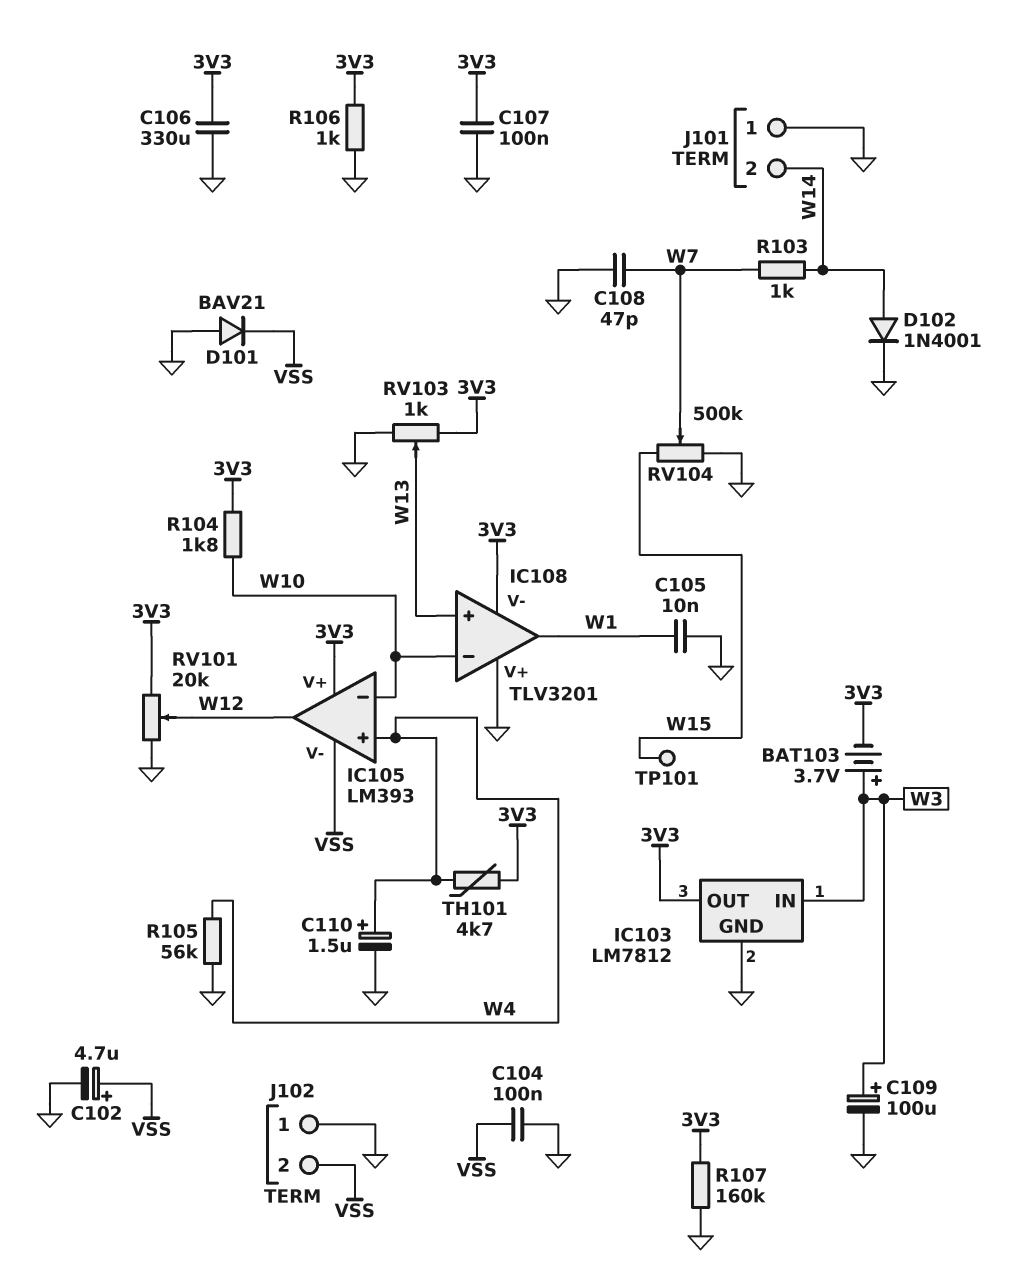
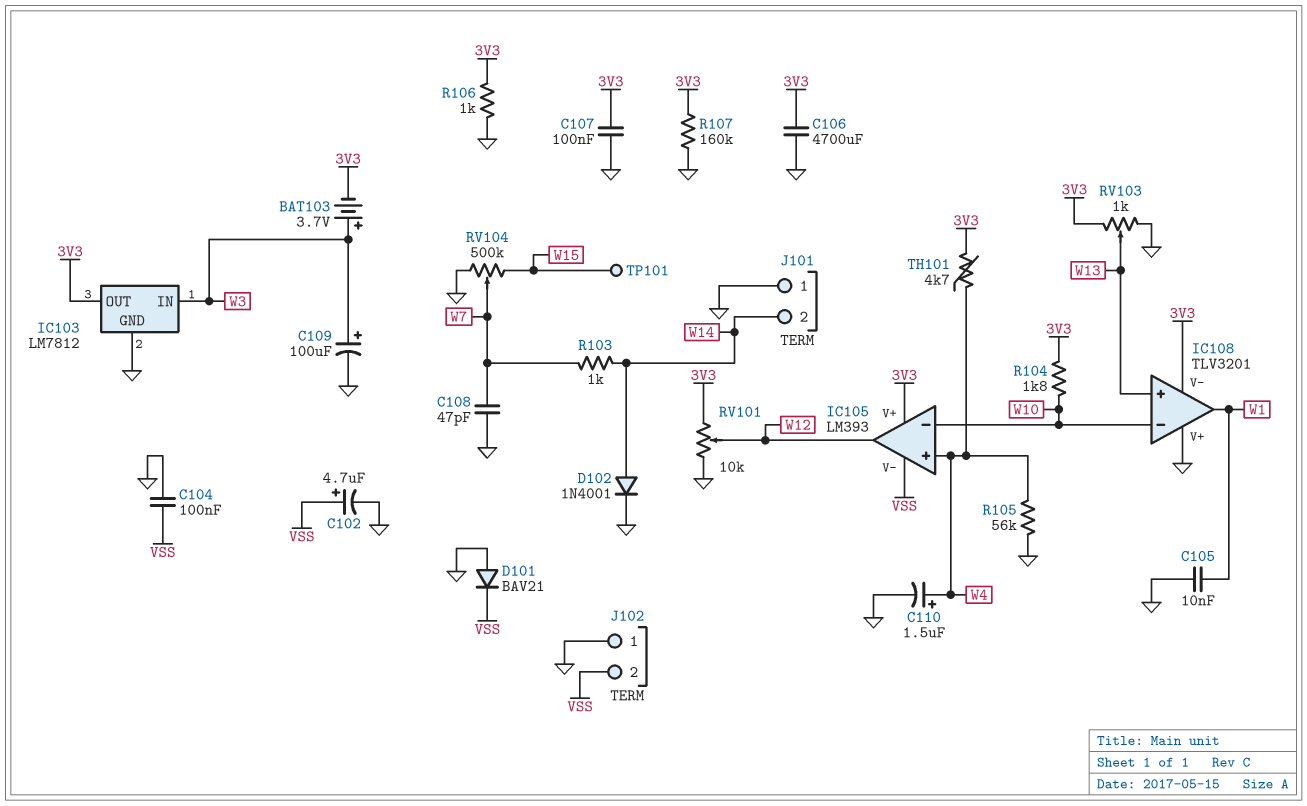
C106: 330uF (3V3, GND) -> 4700uF (3V3, GND)
RV101: 20k (3V3, GND, wiper W12) -> 10k (3V3, GND, wiper W12)

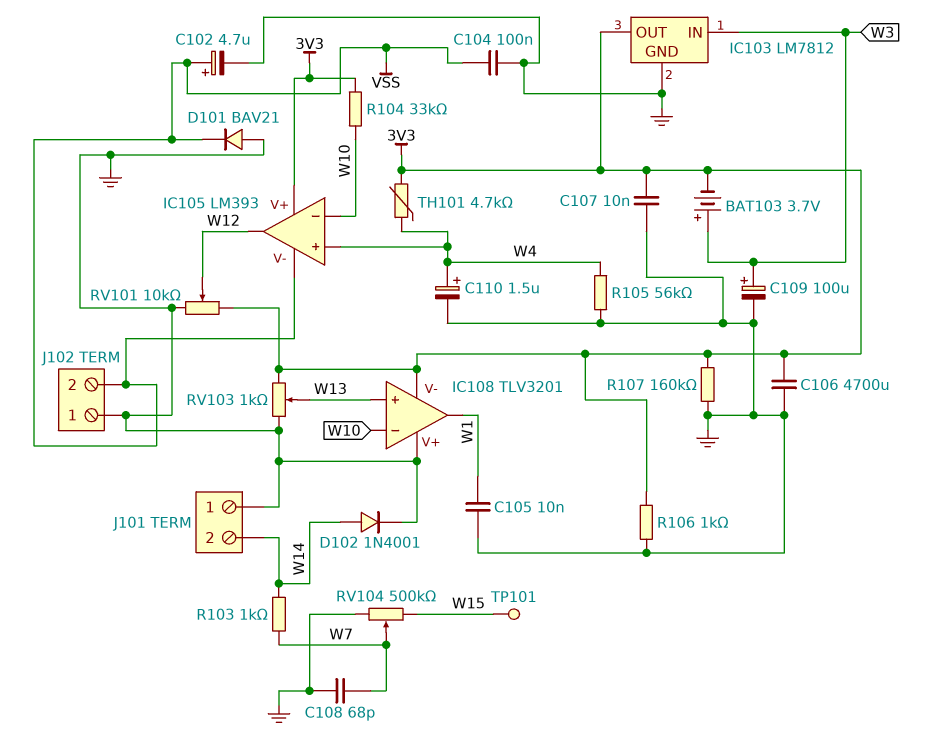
C107: 100nF (3V3, GND) -> 10nF (3V3, GND)
C108: 47pF (GND, W7) -> 68pF (GND, W7)
R104: 1.8k (3V3, W10) -> 33k (3V3, W10)

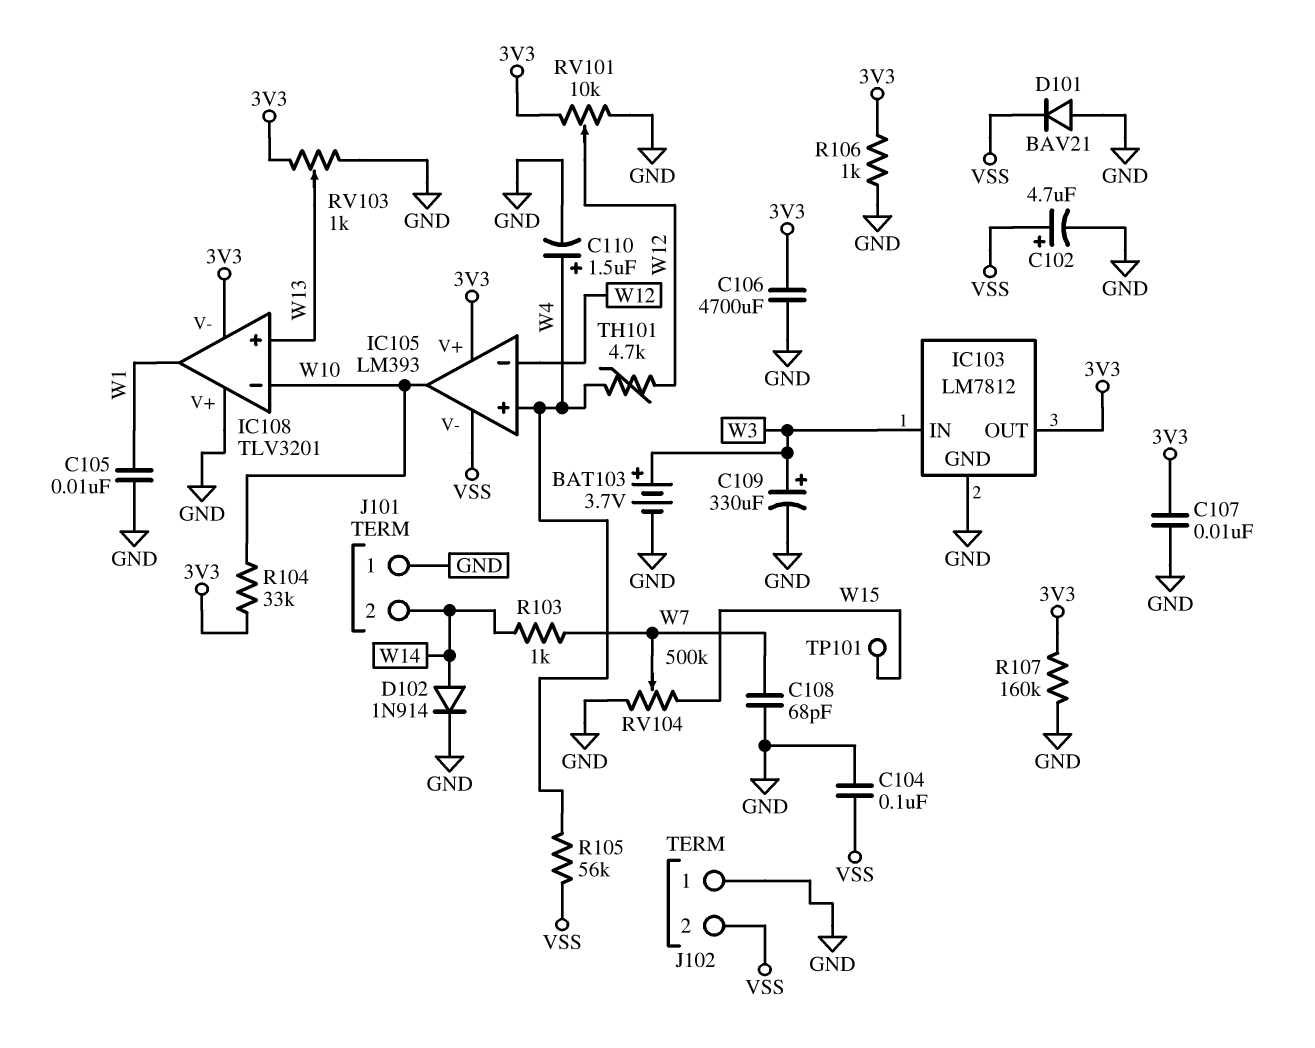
BAT103: 3.7V (plus W3, minus 3V3) -> 3.7V (plus W3, minus GND)
C109: 100uF (plus W3, minus GND) -> 330uF (plus W3, minus GND)
D102: diode 1N4001 (A W14, K GND) -> diode 1N914 (A W14, K GND)
IC105 pin in-: W10 -> W12
IC105 pin out: W12 -> W10
R105: 56k (GND, W4) -> 56k (VSS, W4)
TH101: 4.7k (3V3, W4) -> 4.7k (W4, W12)

